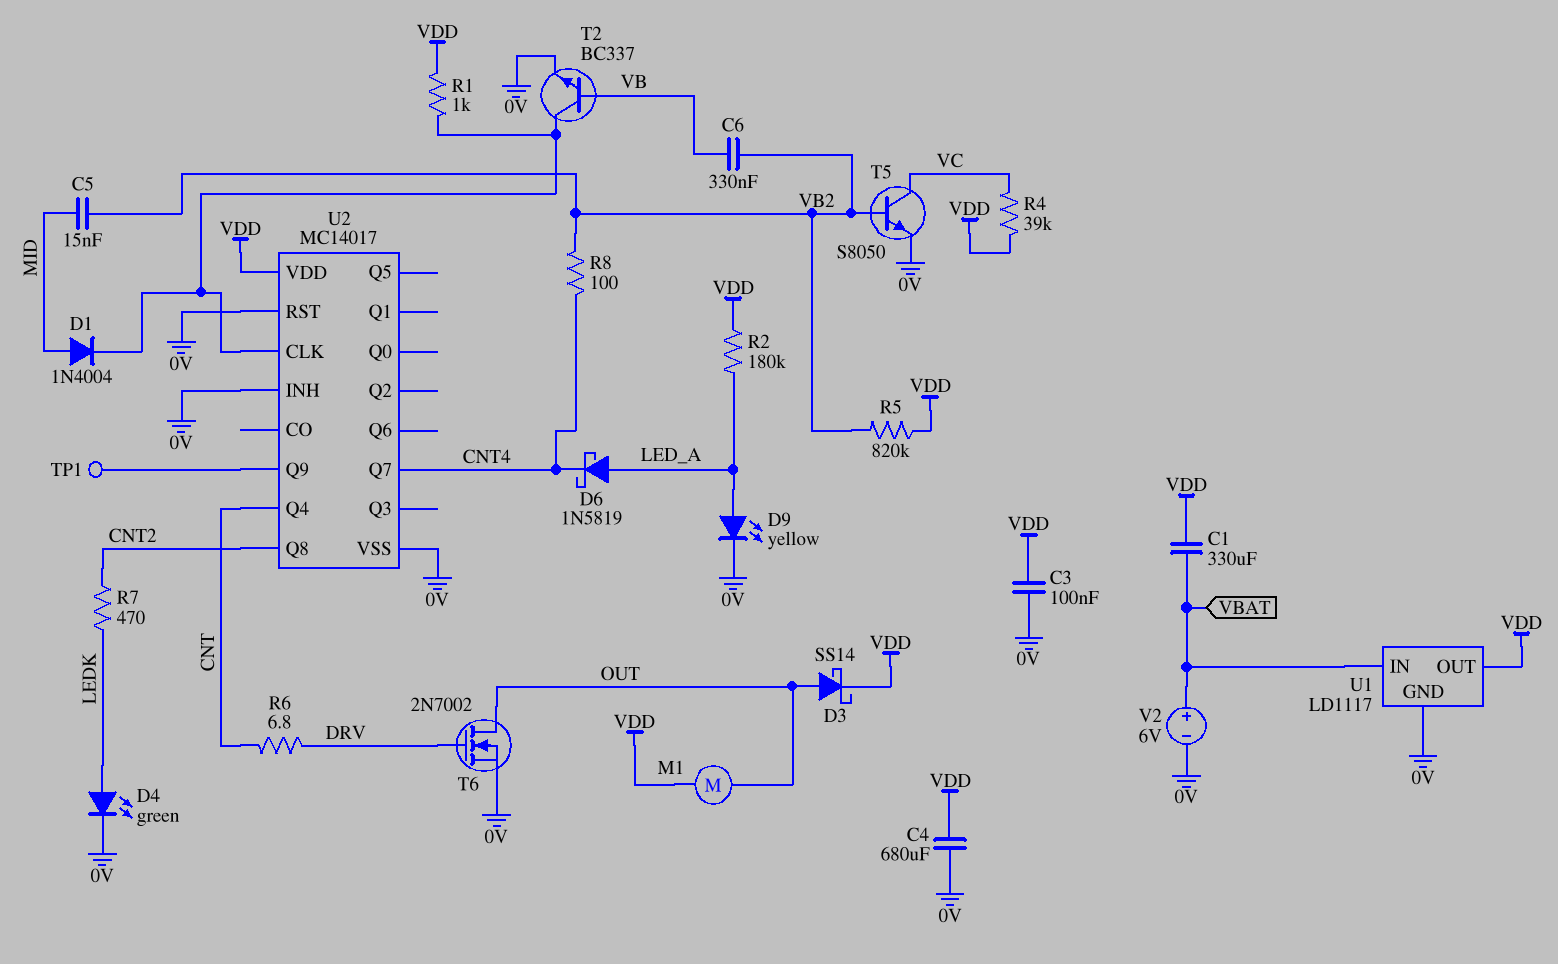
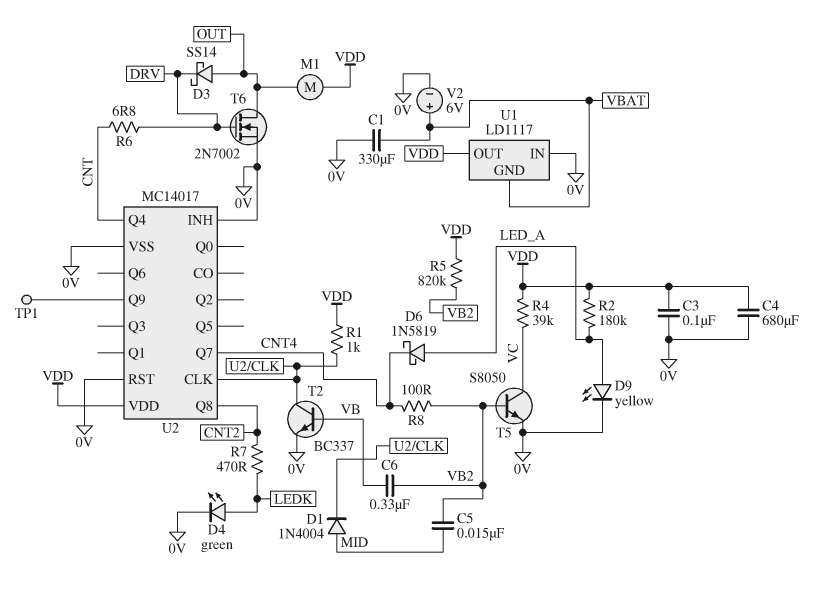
C1: 330uF (VBAT, VDD) -> 330uF (0V, VBAT)
D3: schottky SS14 (A OUT, K VDD) -> schottky SS14 (A OUT, K DRV)
U1 pin GND: 0V -> VBAT
U1 pin IN: VBAT -> 0V

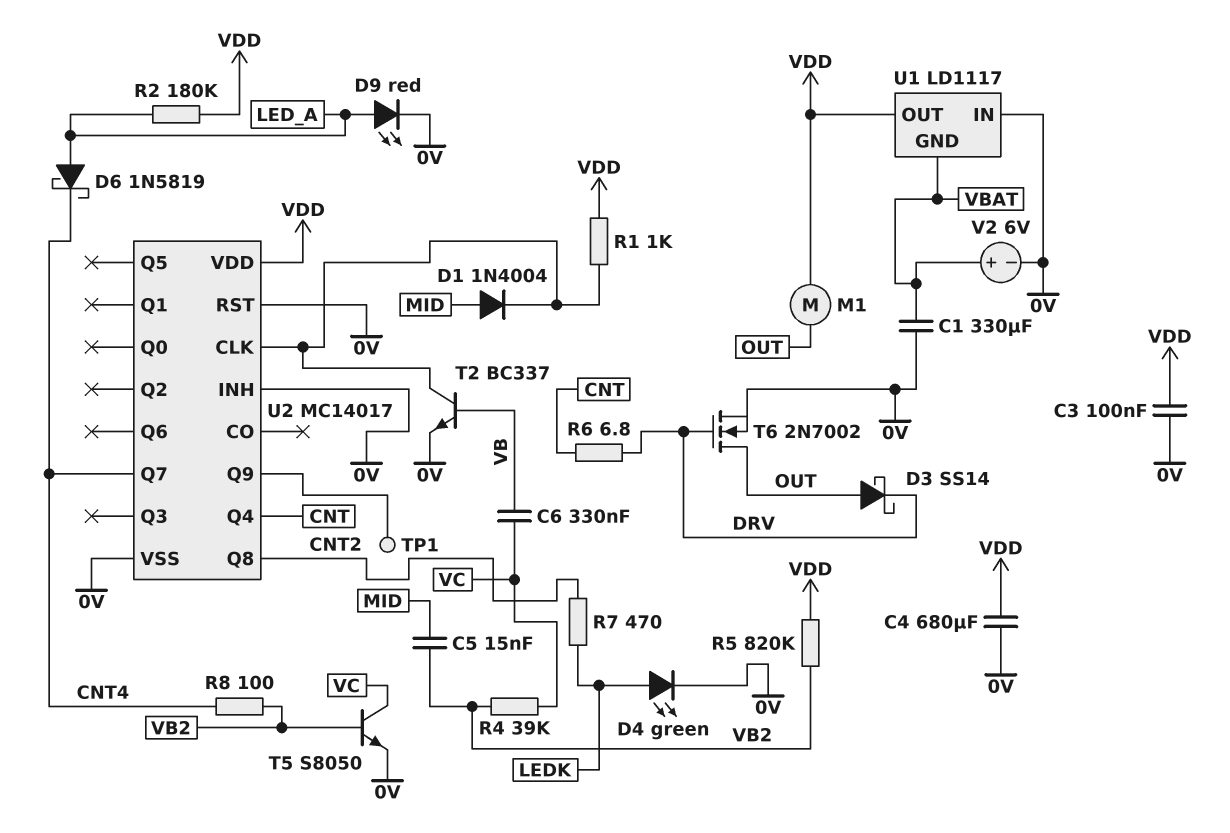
C6: 330nF (VB, VB2) -> 330nF (VB, VC)
D9: LED yellow (A LED_A, K 0V) -> LED red (A LED_A, K 0V)
R4: 39k (VC, VDD) -> 39k (VB2, VC)

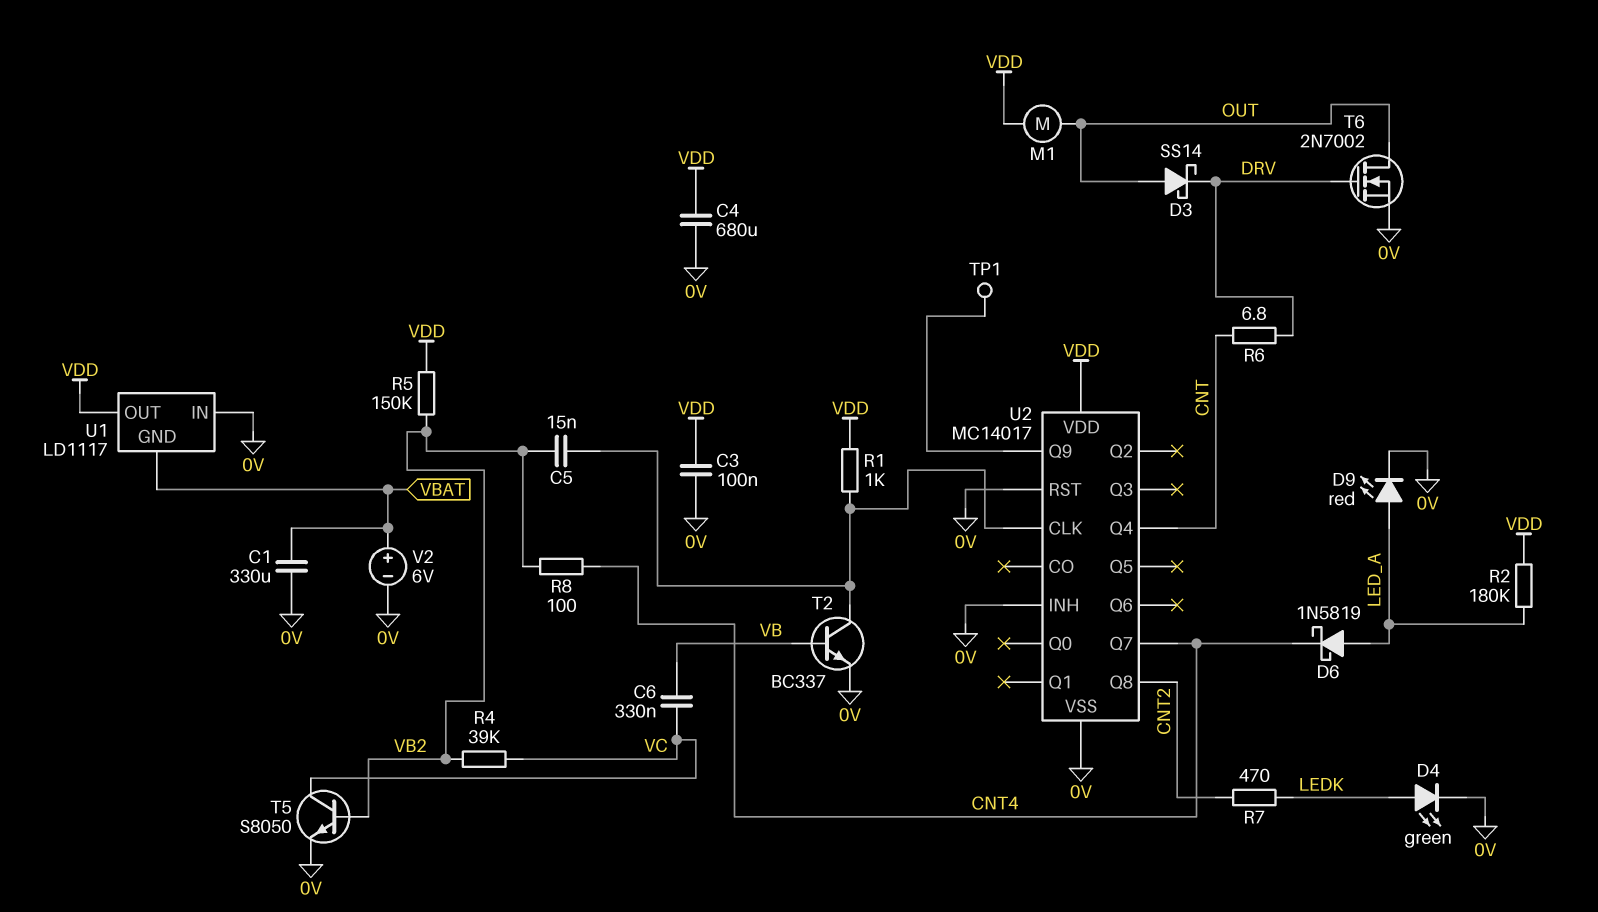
C5: 15nF (MID, VB2) -> 15nF (U2/CLK, VB2)
D1: diode 1N4004 (A MID, K U2/CLK) -> none
R5: 820k (VB2, VDD) -> 150k (VB2, VDD)

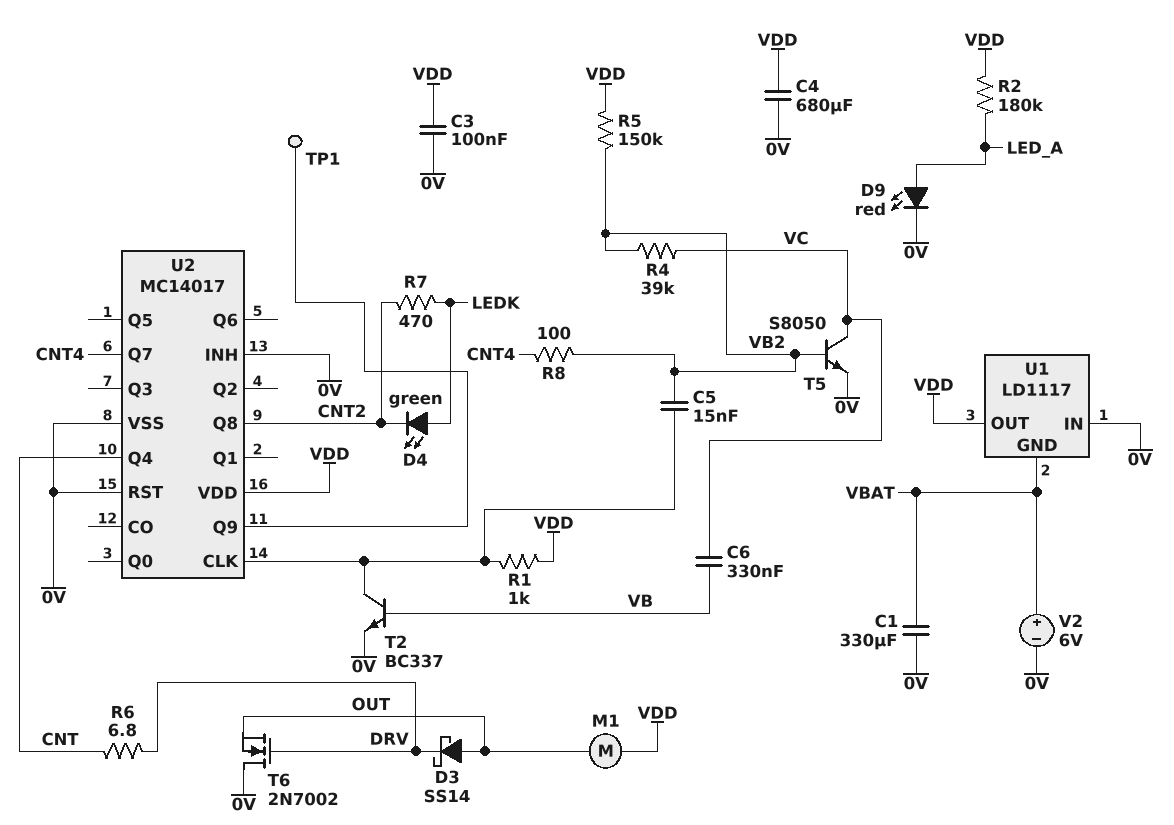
D4: LED green (A LEDK, K 0V) -> LED green (A LEDK, K CNT2)
D6: schottky 1N5819 (A LED_A, K CNT4) -> none
T6: NMOS 2N7002 (G DRV, D OUT, S 0V) -> NMOS 2N7002 (G DRV, D 0V, S OUT)

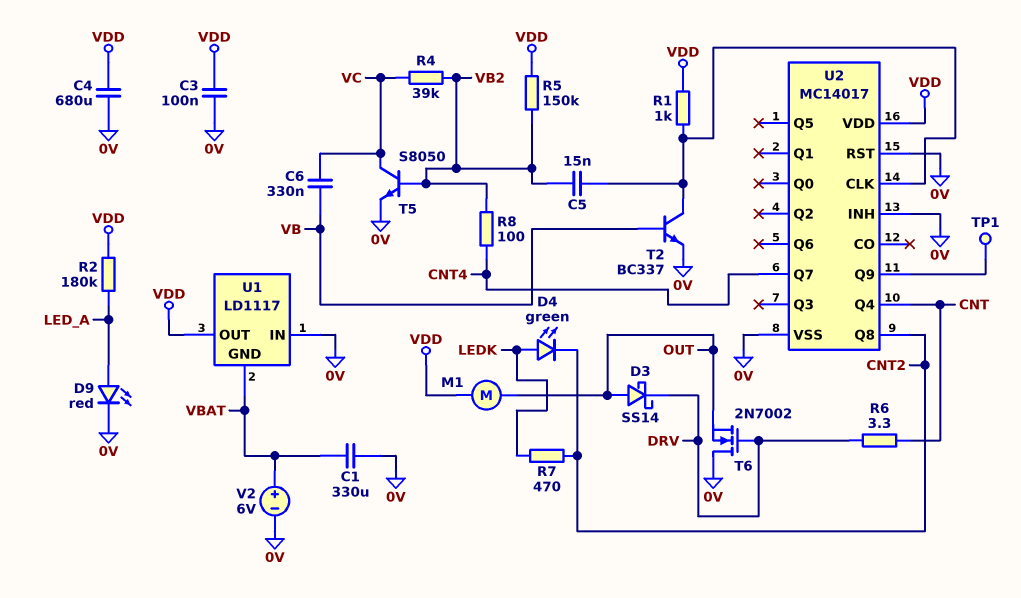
R6: 6.8 (CNT, DRV) -> 3.3 (CNT, DRV)

